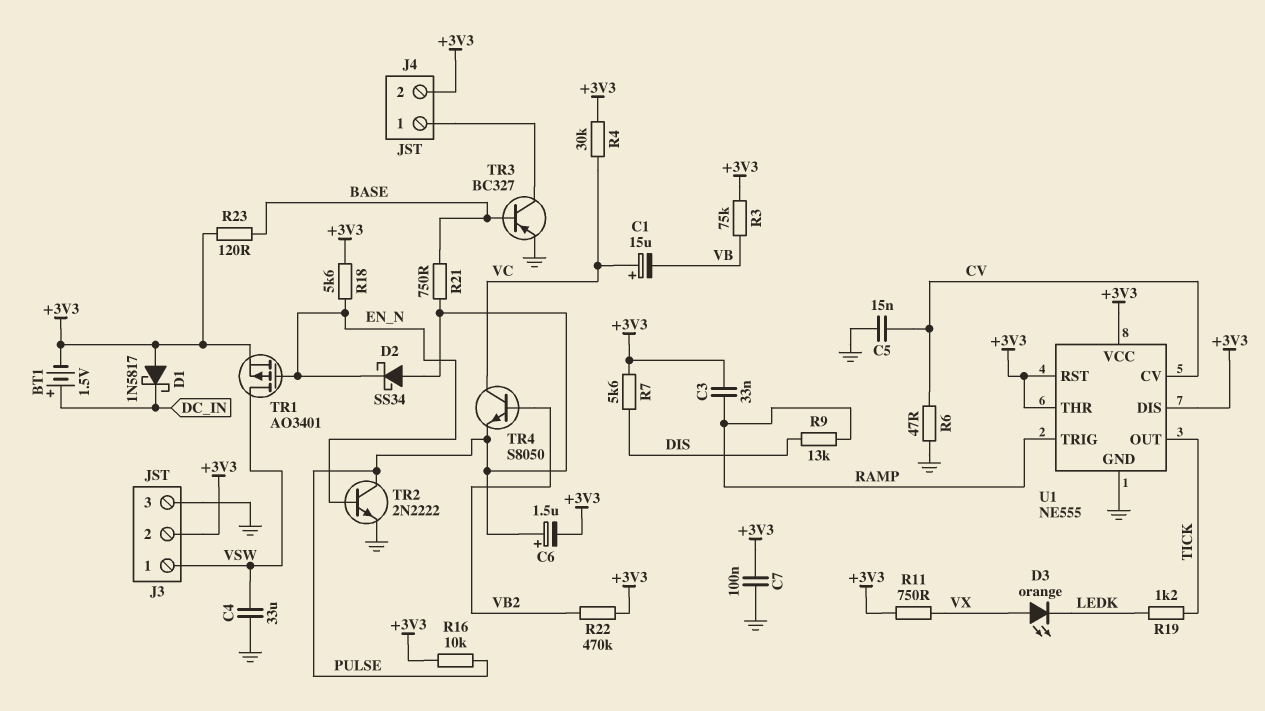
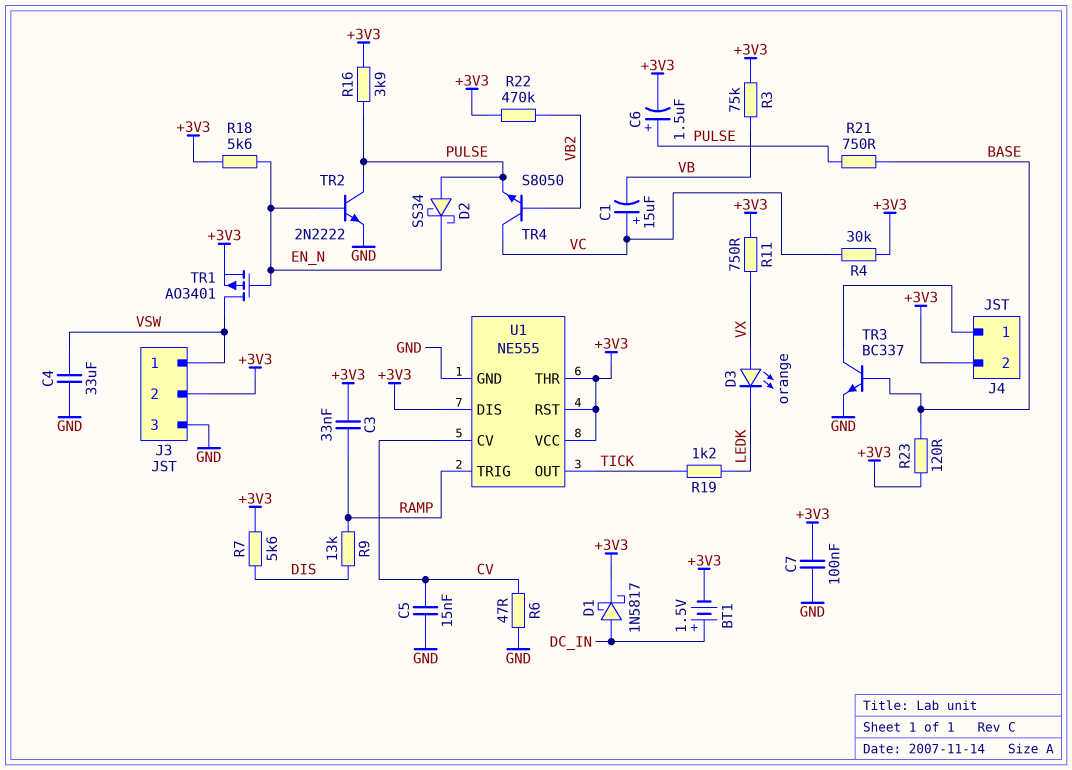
D1: schottky 1N5817 (A +3V3, K DC_IN) -> schottky 1N5817 (A DC_IN, K +3V3)
R16: 10k (+3V3, PULSE) -> 3.9k (+3V3, PULSE)
TR3: PNP BC327 (B BASE, C J4/1, E GND) -> NPN BC337 (B BASE, C J4/1, E GND)

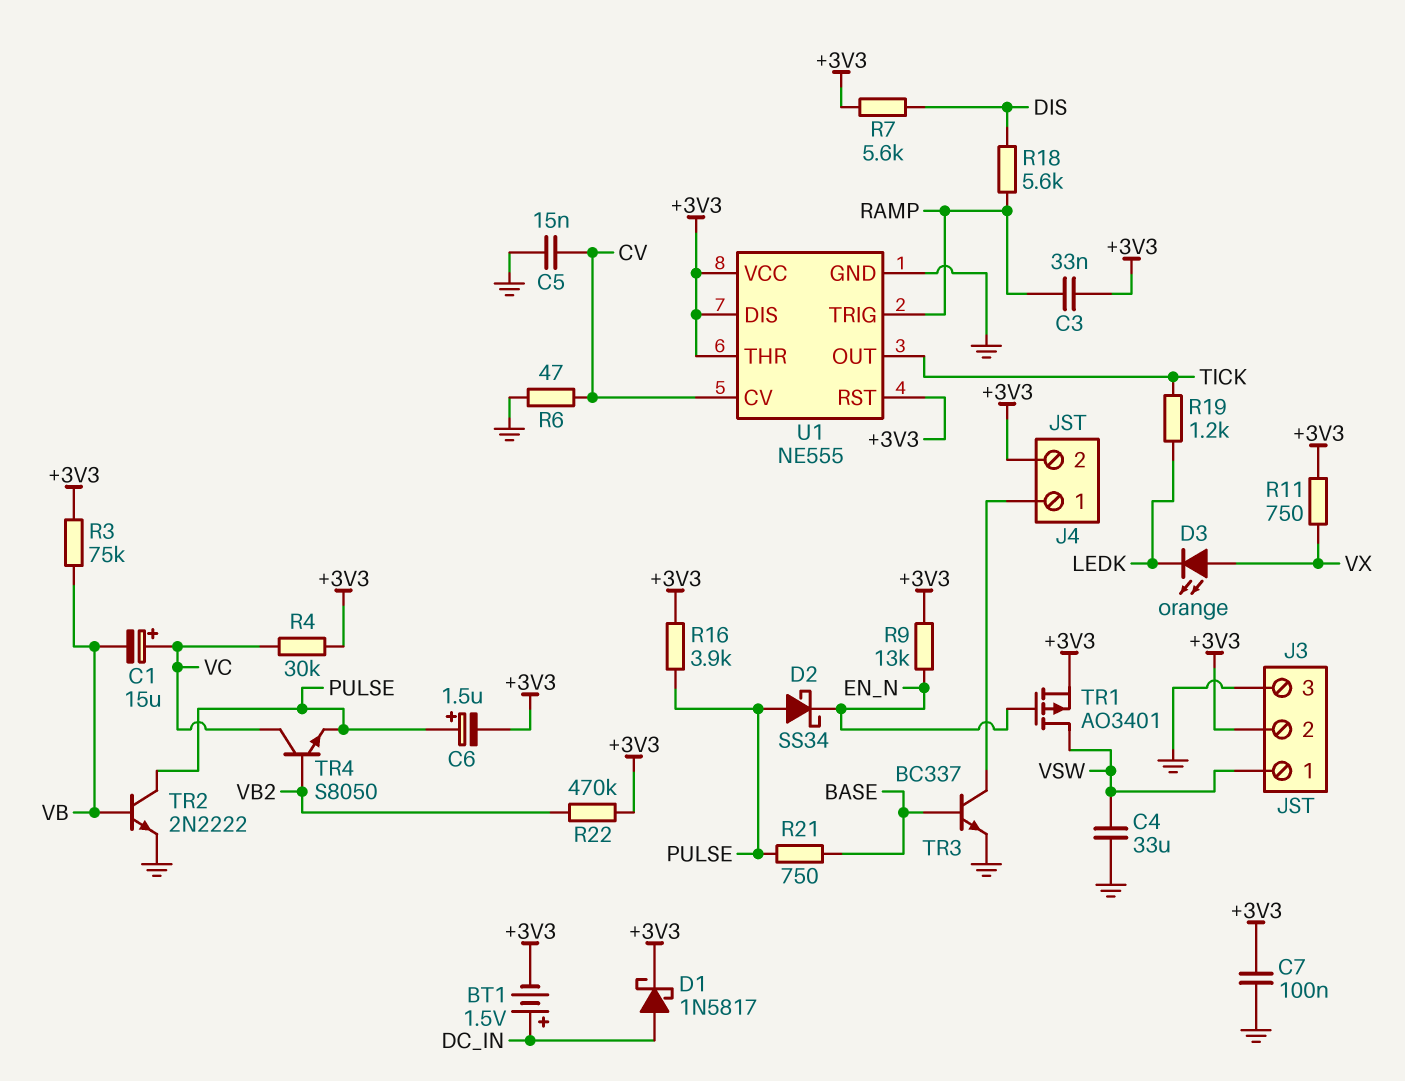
R9: 13k (DIS, RAMP) -> 13k (+3V3, EN_N)
R18: 5.6k (+3V3, EN_N) -> 5.6k (DIS, RAMP)
R23: 120 (+3V3, BASE) -> none
TR2: NPN 2N2222 (B EN_N, C PULSE, E GND) -> NPN 2N2222 (B VB, C PULSE, E GND)

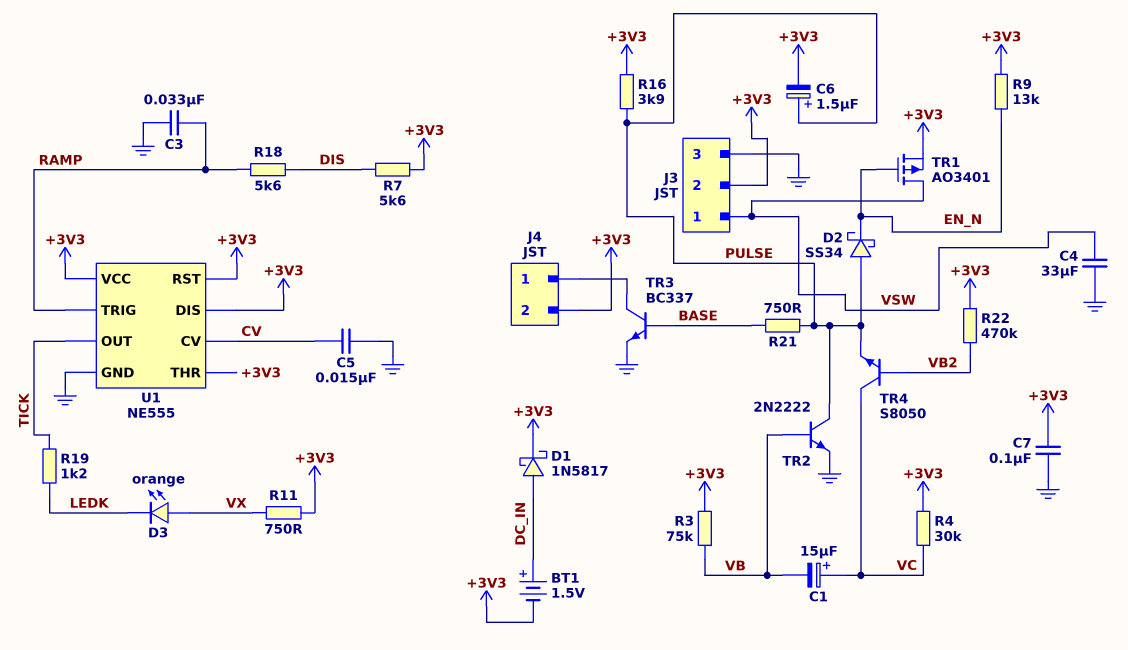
C3: 33nF (+3V3, RAMP) -> 33nF (GND, RAMP)
R6: 47 (CV, GND) -> none

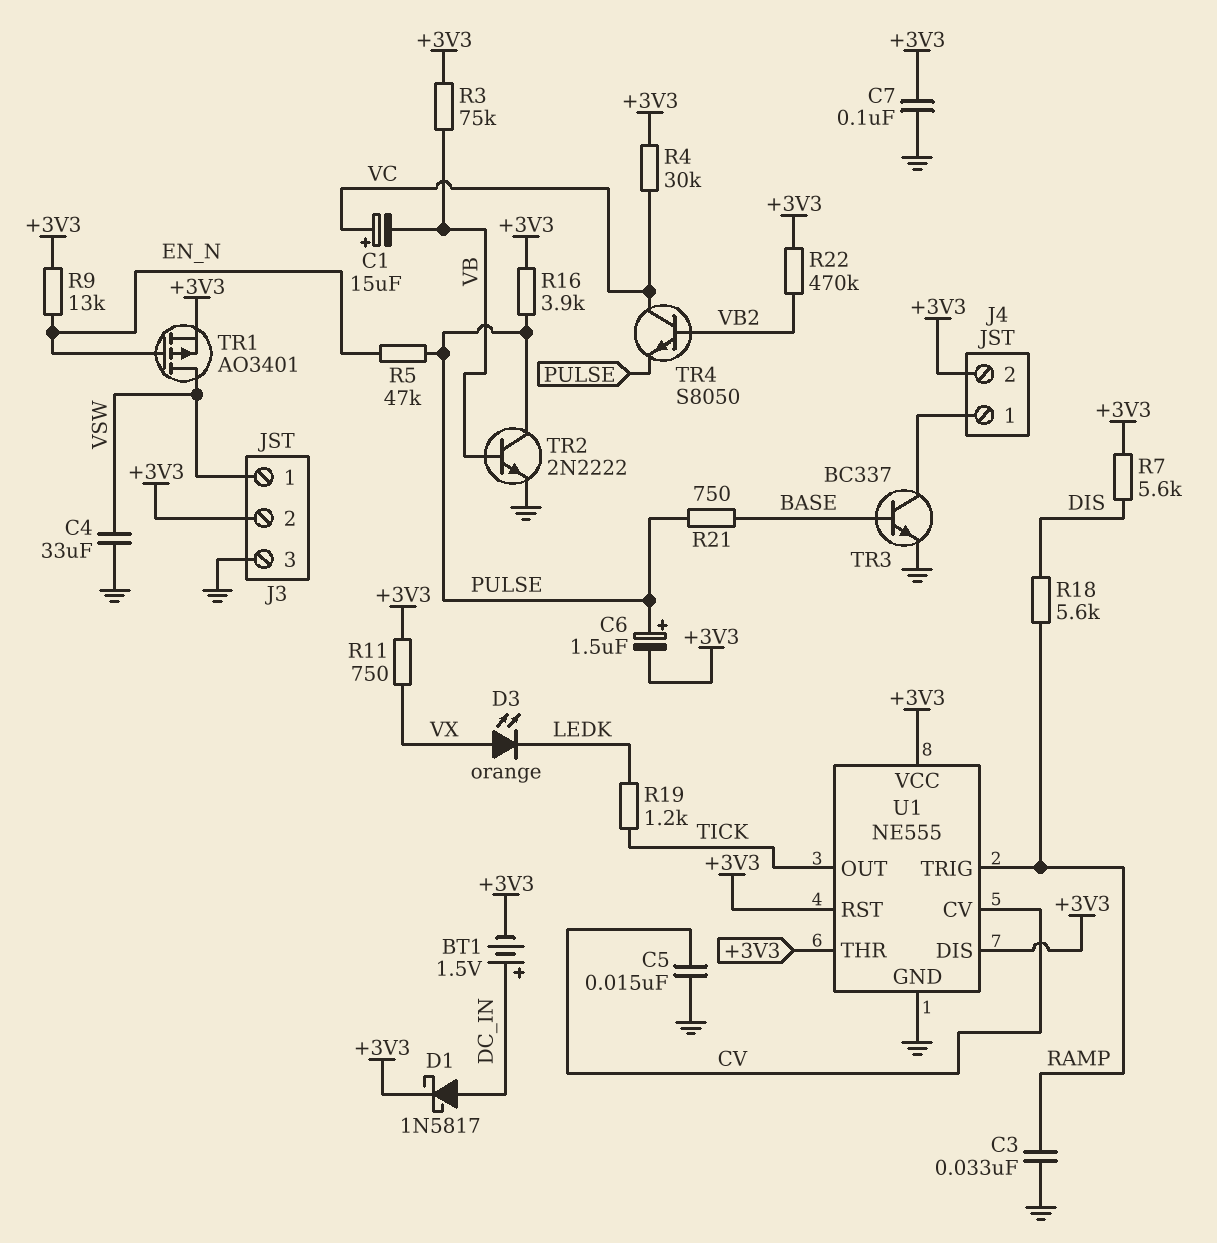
D2: schottky SS34 (A PULSE, K EN_N) -> none
R5: none -> 47k (EN_N, PULSE)

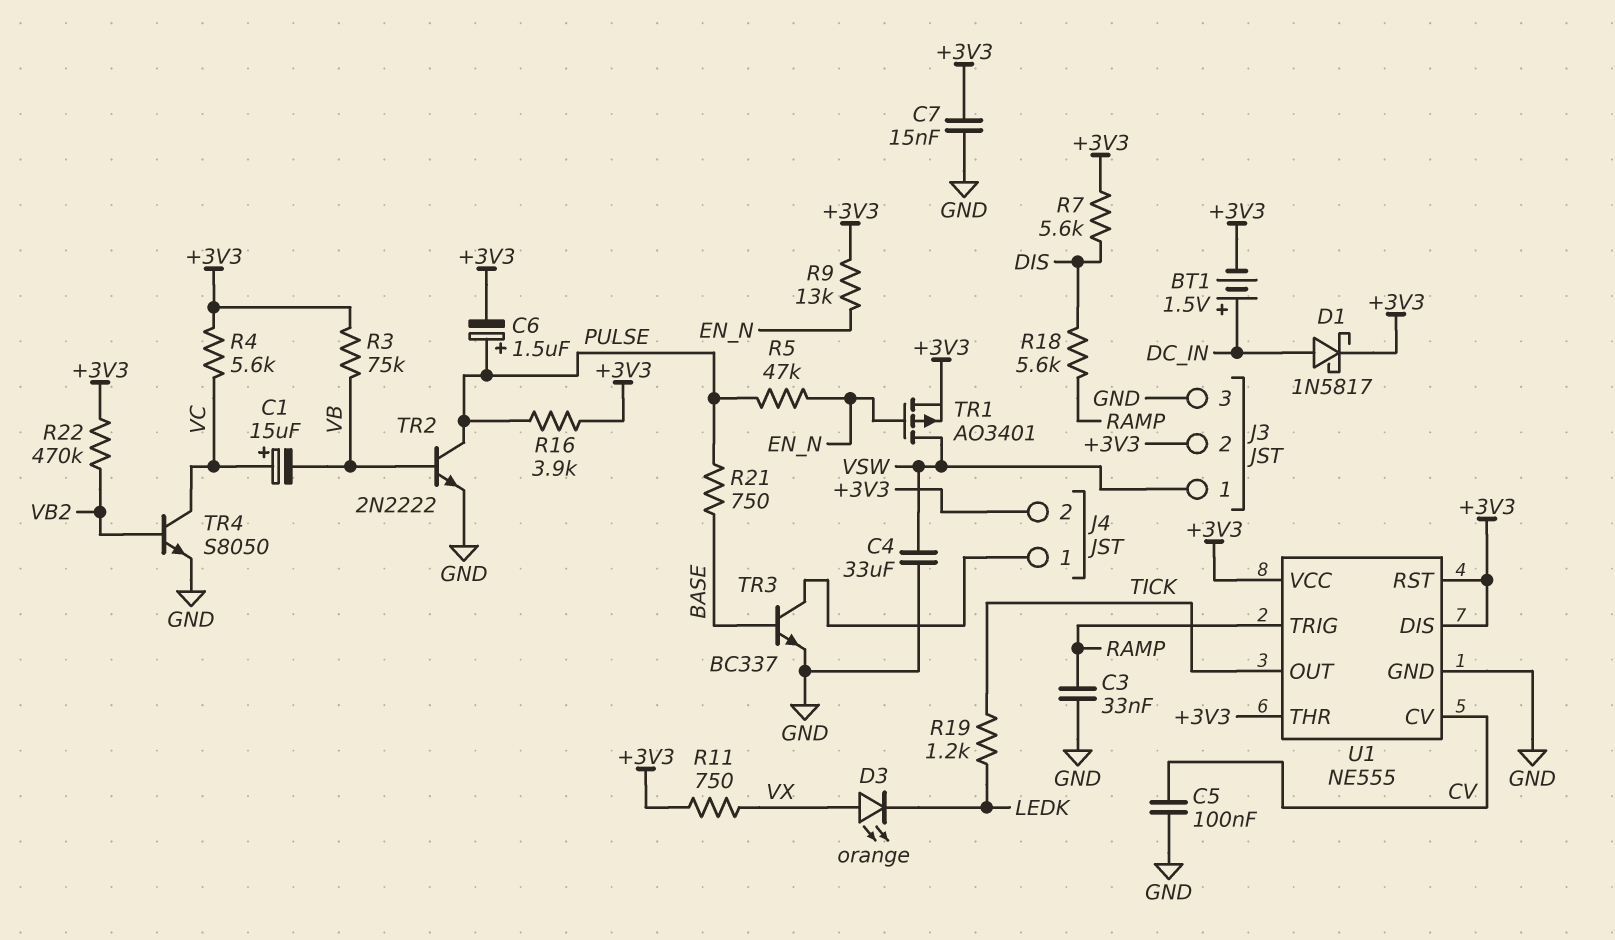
C5: 15nF (CV, GND) -> 100nF (CV, GND)
C7: 100nF (+3V3, GND) -> 15nF (+3V3, GND)
R4: 30k (+3V3, VC) -> 5.6k (+3V3, VC)
TR4: NPN S8050 (B VB2, C VC, E PULSE) -> NPN S8050 (B VB2, C VC, E GND)

